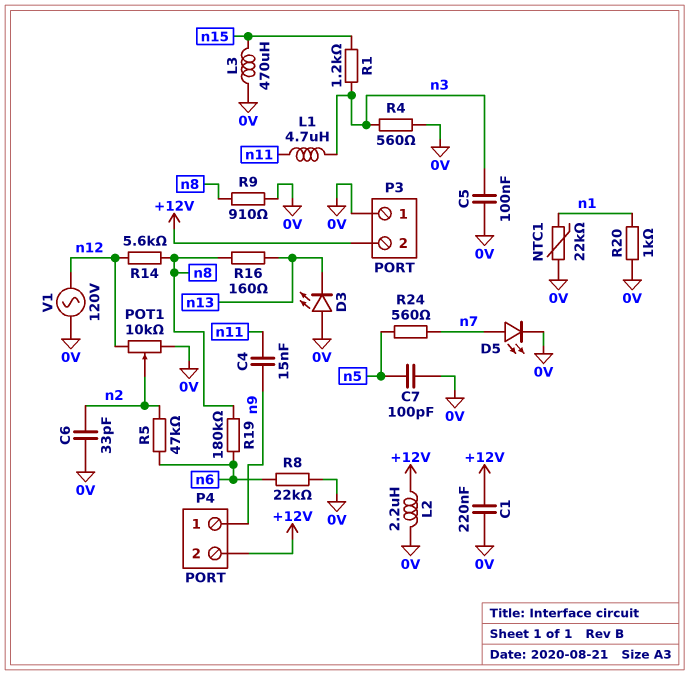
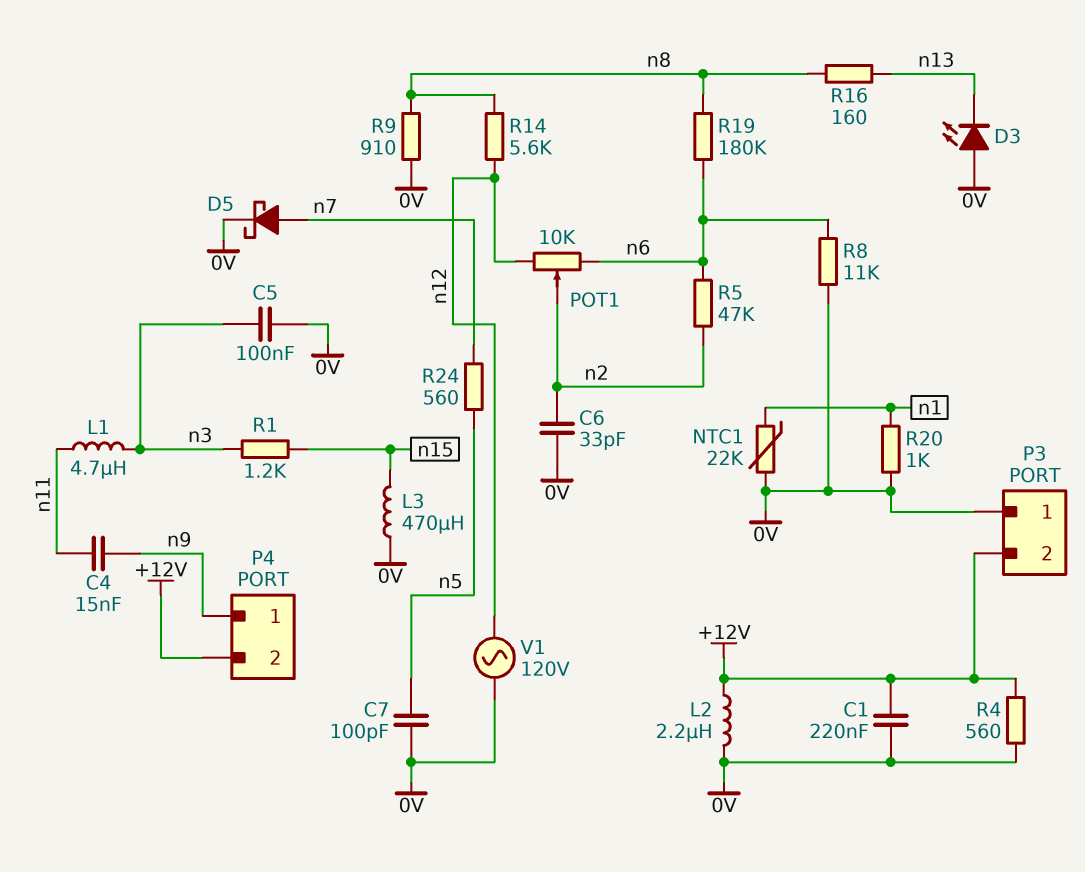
D5: LED (A n7, K 0V) -> schottky (A n7, K 0V)
POT1: 10k (0V, n12, wiper n2) -> 10k (n6, n12, wiper n2)
R4: 560 (0V, n3) -> 560 (+12V, 0V)
R8: 22k (0V, n6) -> 11k (0V, n6)

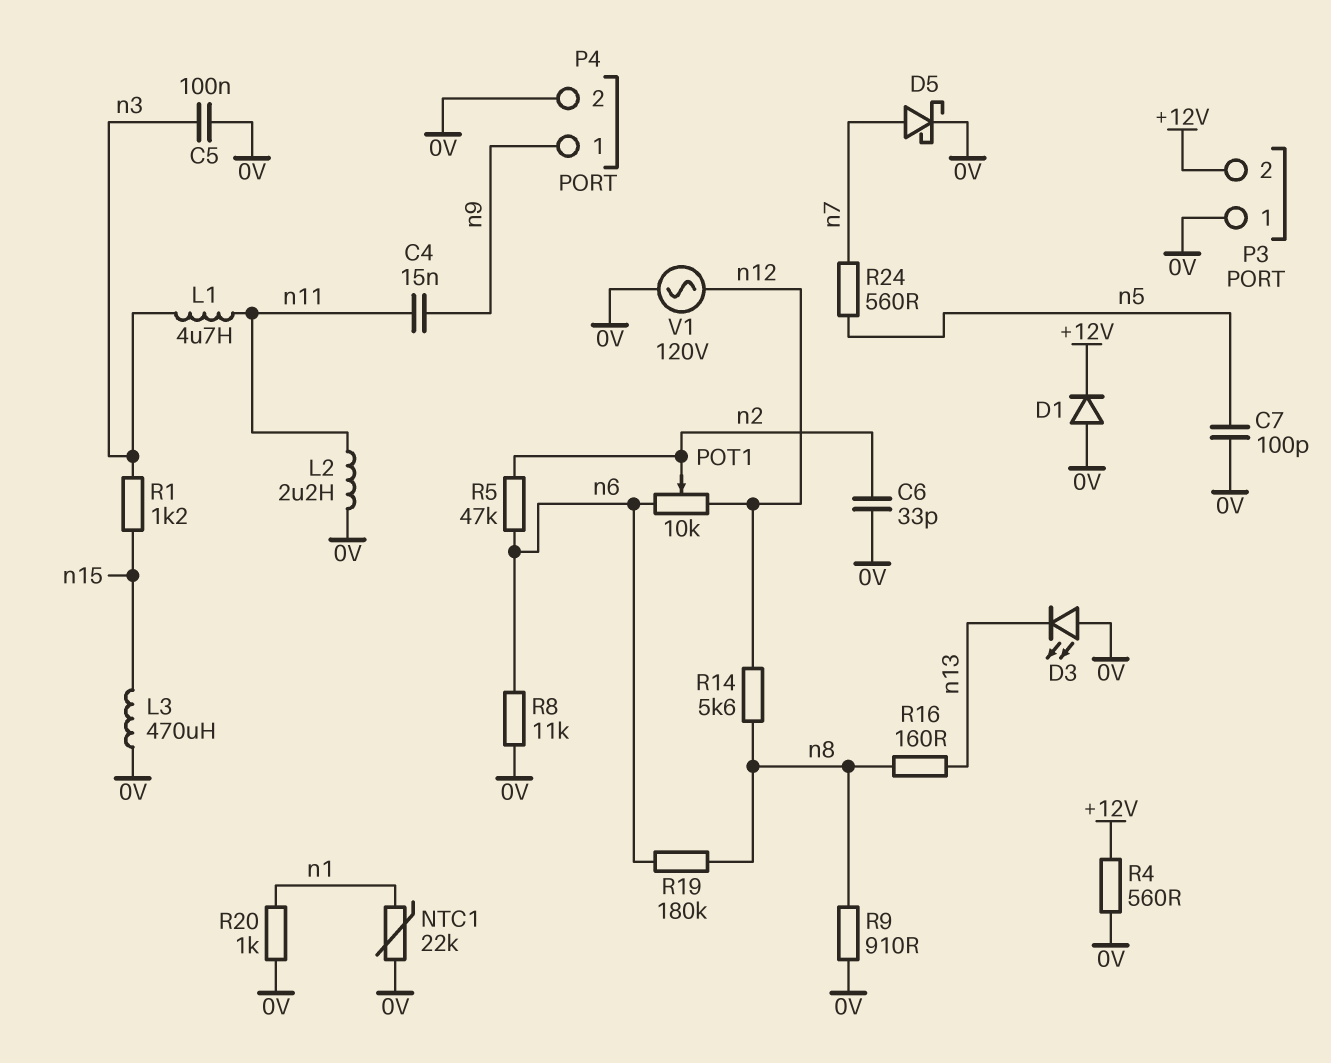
C1: 220nF (+12V, 0V) -> none
D1: none -> diode (A 0V, K +12V)
L2: 2.2uH (+12V, 0V) -> 2.2uH (0V, n11)
P4 pin 2: +12V -> 0V

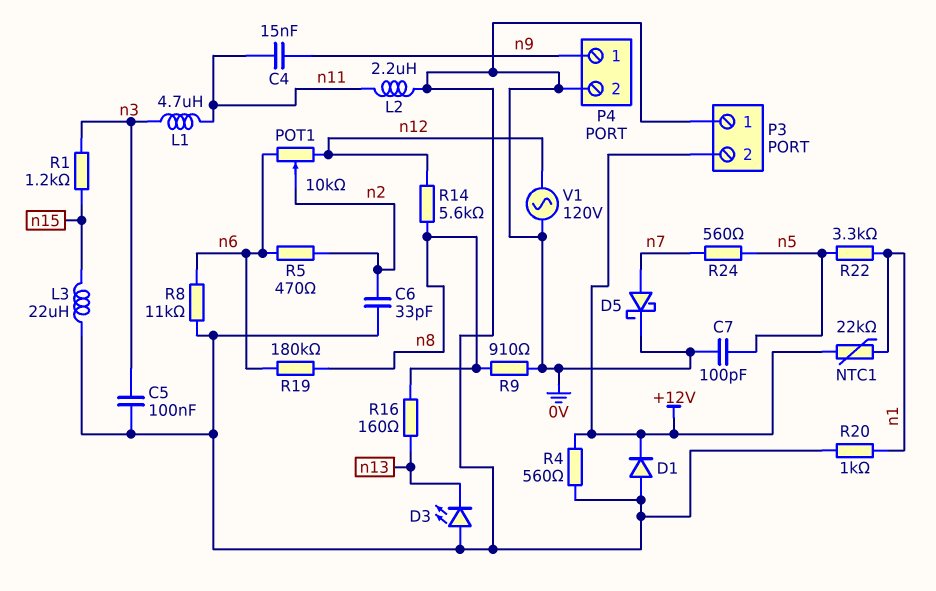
L3: 470uH (0V, n15) -> 22uH (0V, n15)
NTC1: 22k (0V, n1) -> 22k (+12V, n1)
R5: 47k (n2, n6) -> 470 (n2, n6)
R22: none -> 3.3k (n1, n5)

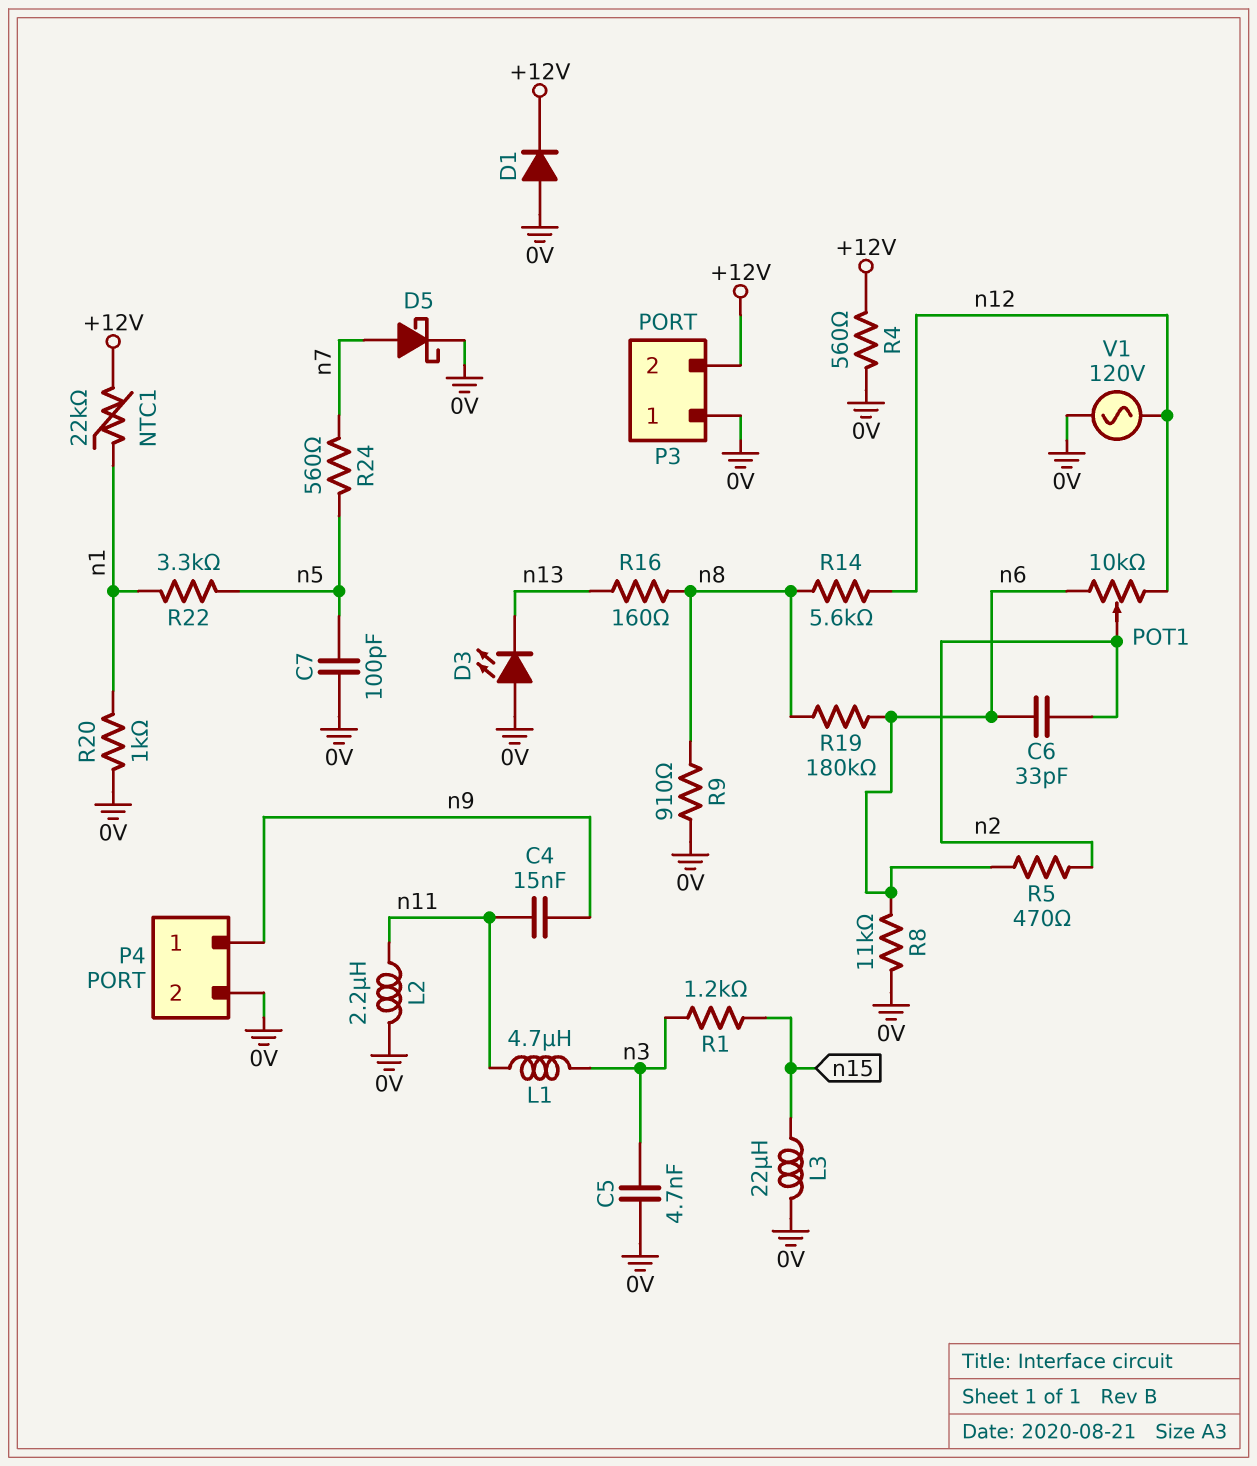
C5: 100nF (0V, n3) -> 4.7nF (0V, n3)
C6: 33pF (0V, n2) -> 33pF (n2, n6)

